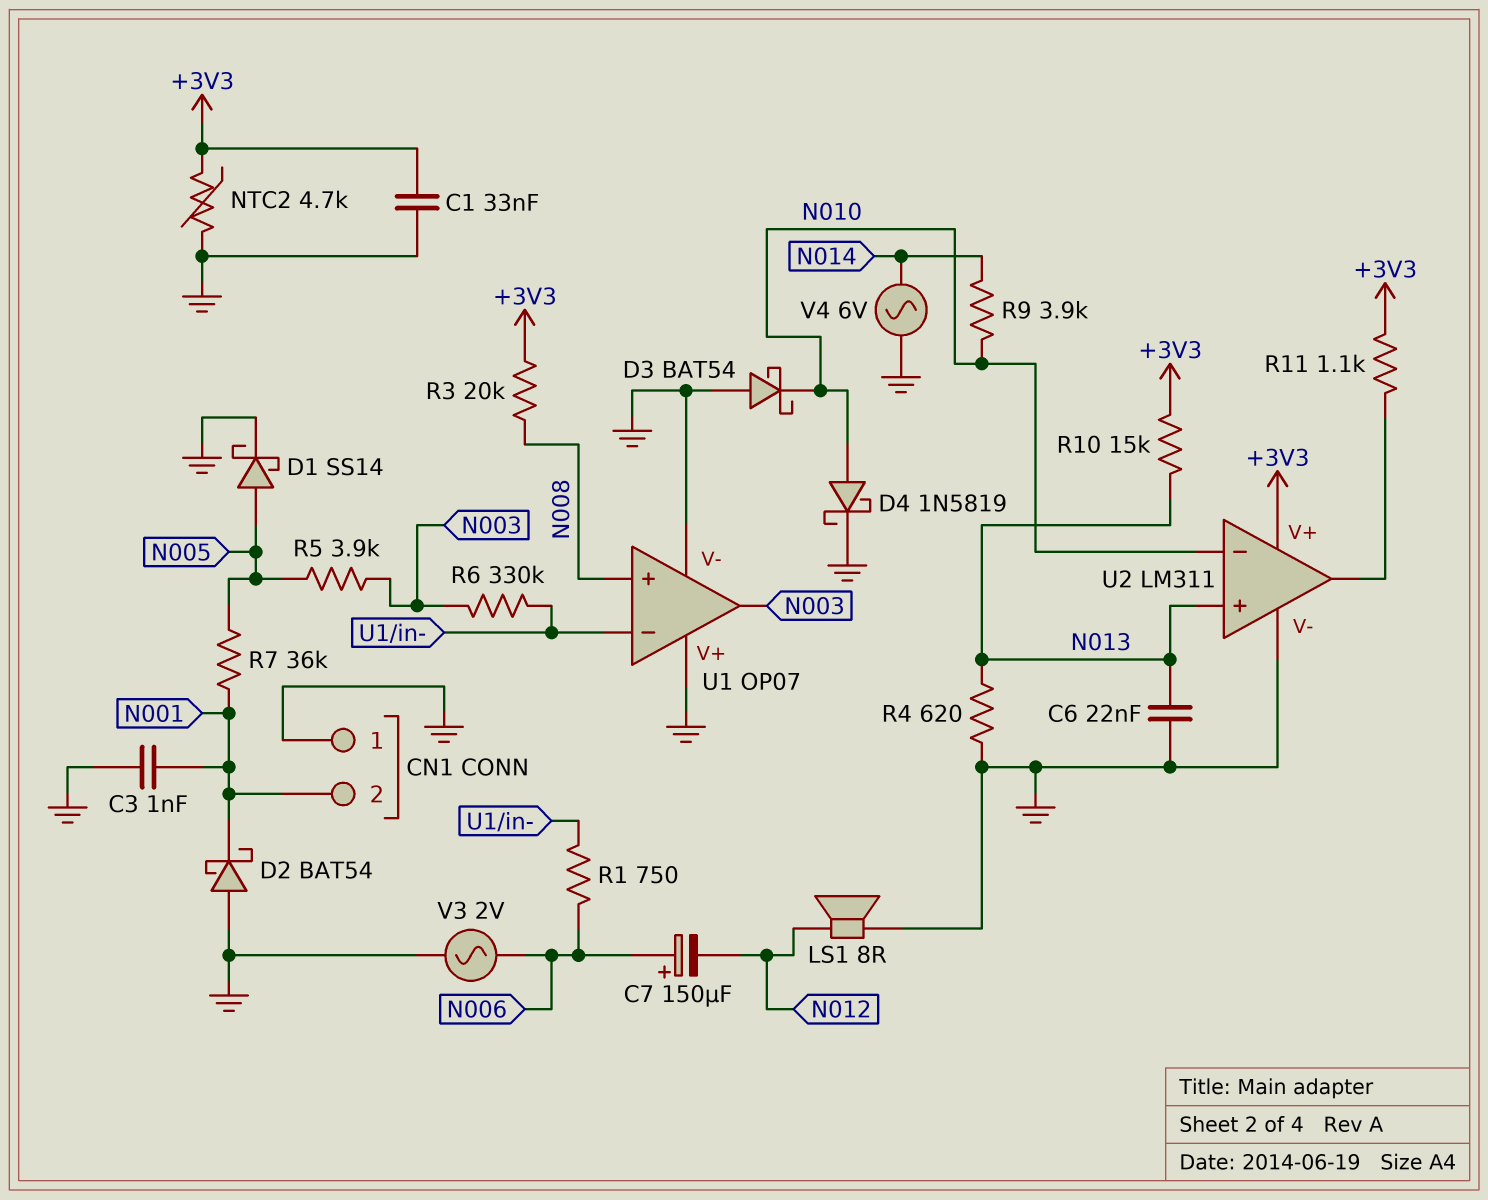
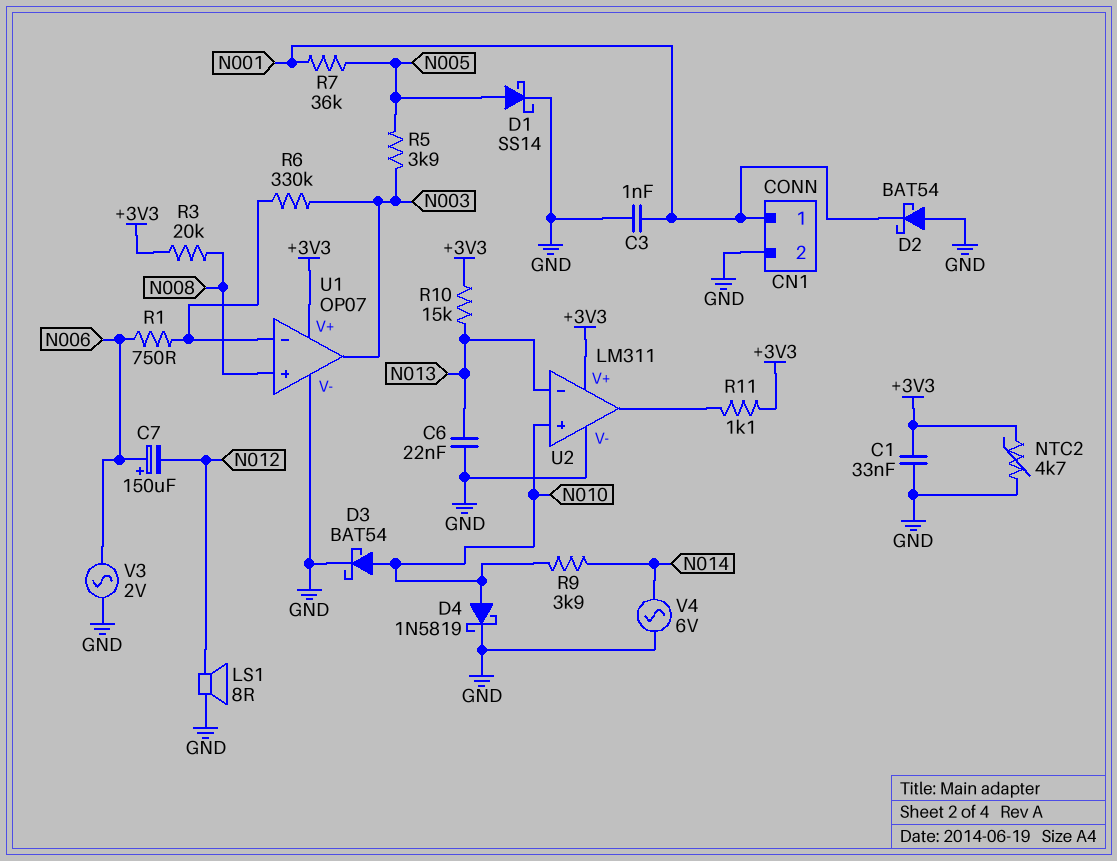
CN1 pin 1: GND -> N001
CN1 pin 2: N001 -> GND
D3: schottky BAT54 (A GND, K N010) -> schottky BAT54 (A N010, K GND)
R4: 620 (GND, N013) -> none
U1 pin V+: GND -> +3V3
U2 pin in+: N013 -> N010
U2 pin in-: N010 -> N013

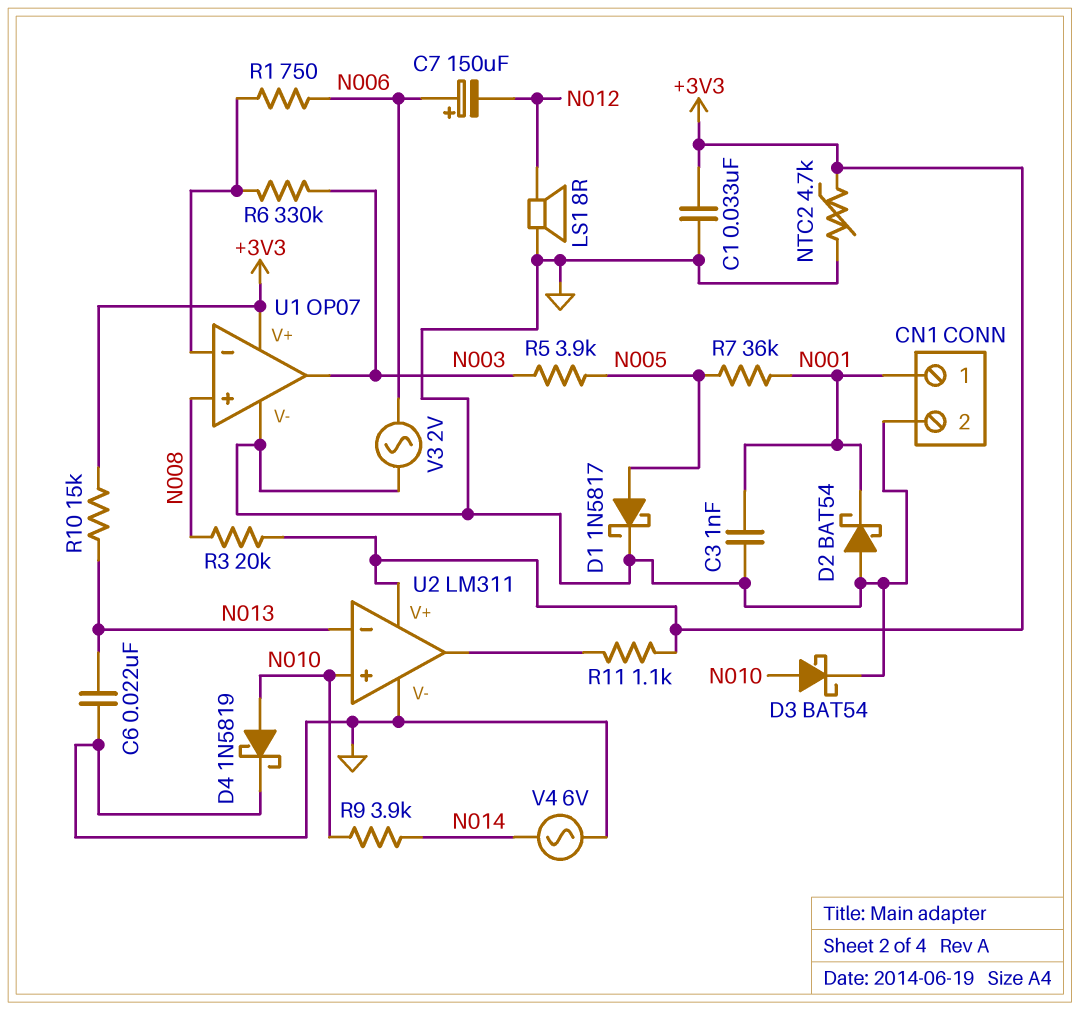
D1: schottky SS14 (A N005, K GND) -> schottky 1N5817 (A N005, K GND)

